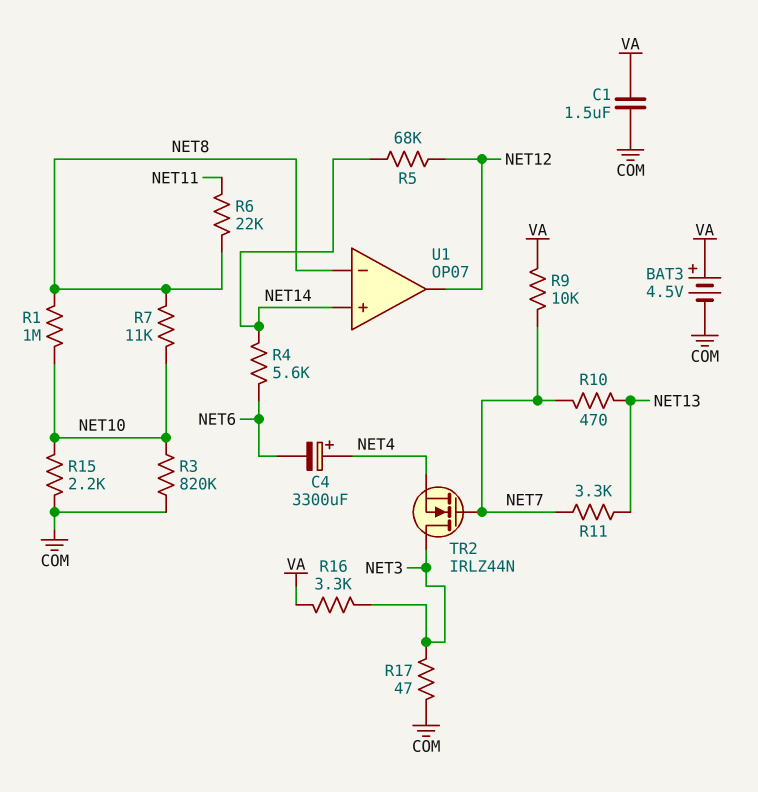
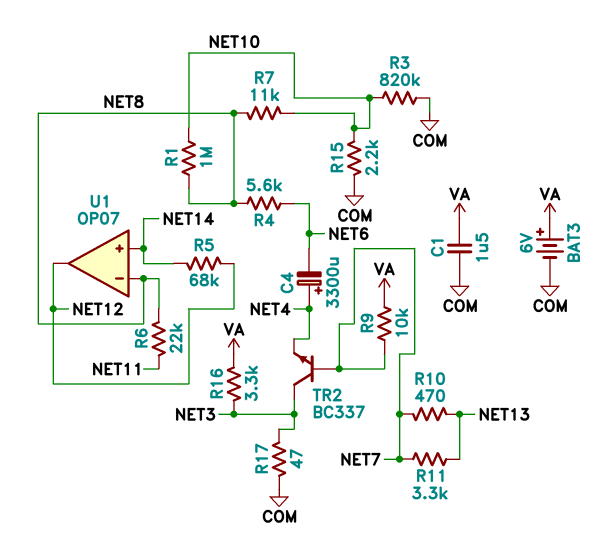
BAT3: 4.5V (plus VA, minus COM) -> 6V (plus VA, minus COM)
R4: 5.6k (NET6, NET14) -> 5.6k (NET6, NET8)
TR2: NMOS IRLZ44N (G NET7, D NET3, S NET4) -> NPN BC337 (B NET7, C NET3, E NET4)

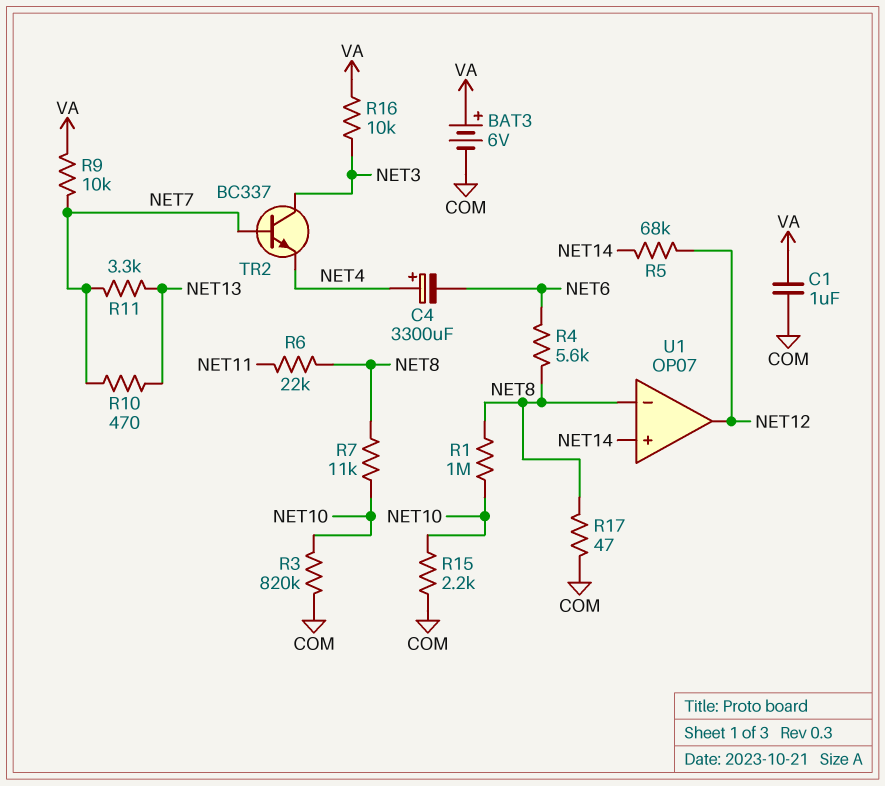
C1: 1.5uF (COM, VA) -> 1uF (COM, VA)
R16: 3.3k (NET3, VA) -> 10k (NET3, VA)
R17: 47 (COM, NET3) -> 47 (COM, NET8)

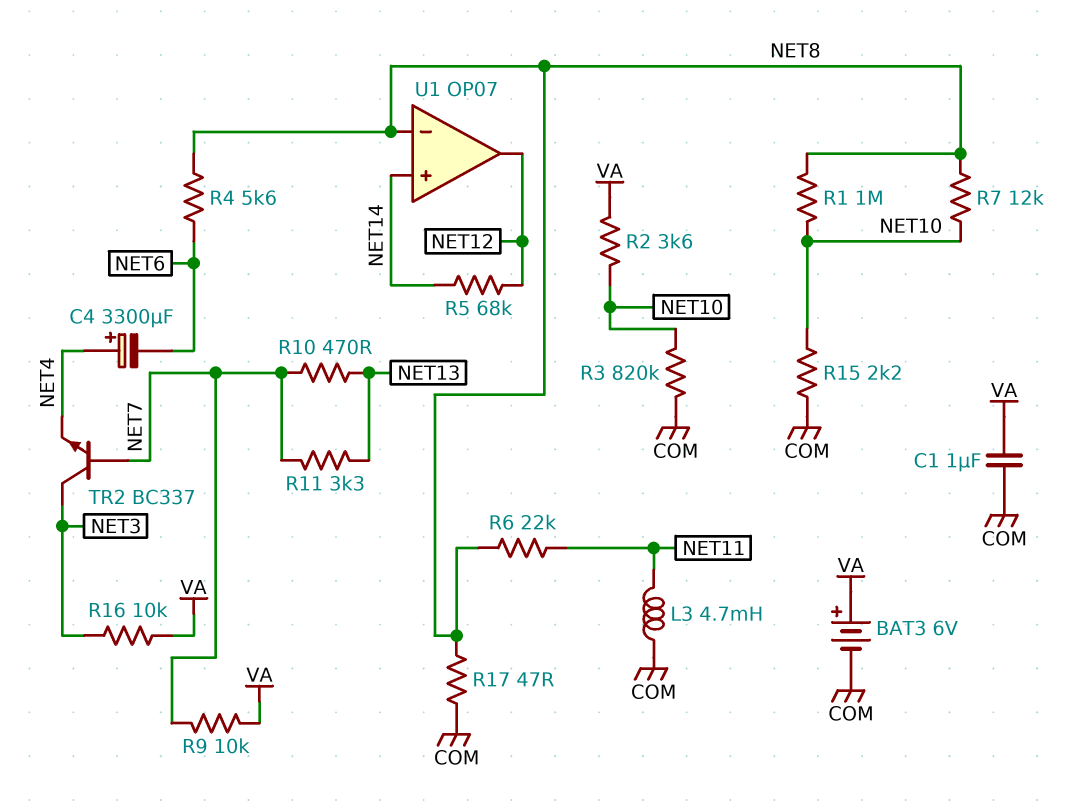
L3: none -> 4.7mH (COM, NET11)
R2: none -> 3.6k (NET10, VA)
R7: 11k (NET8, NET10) -> 12k (NET8, NET10)

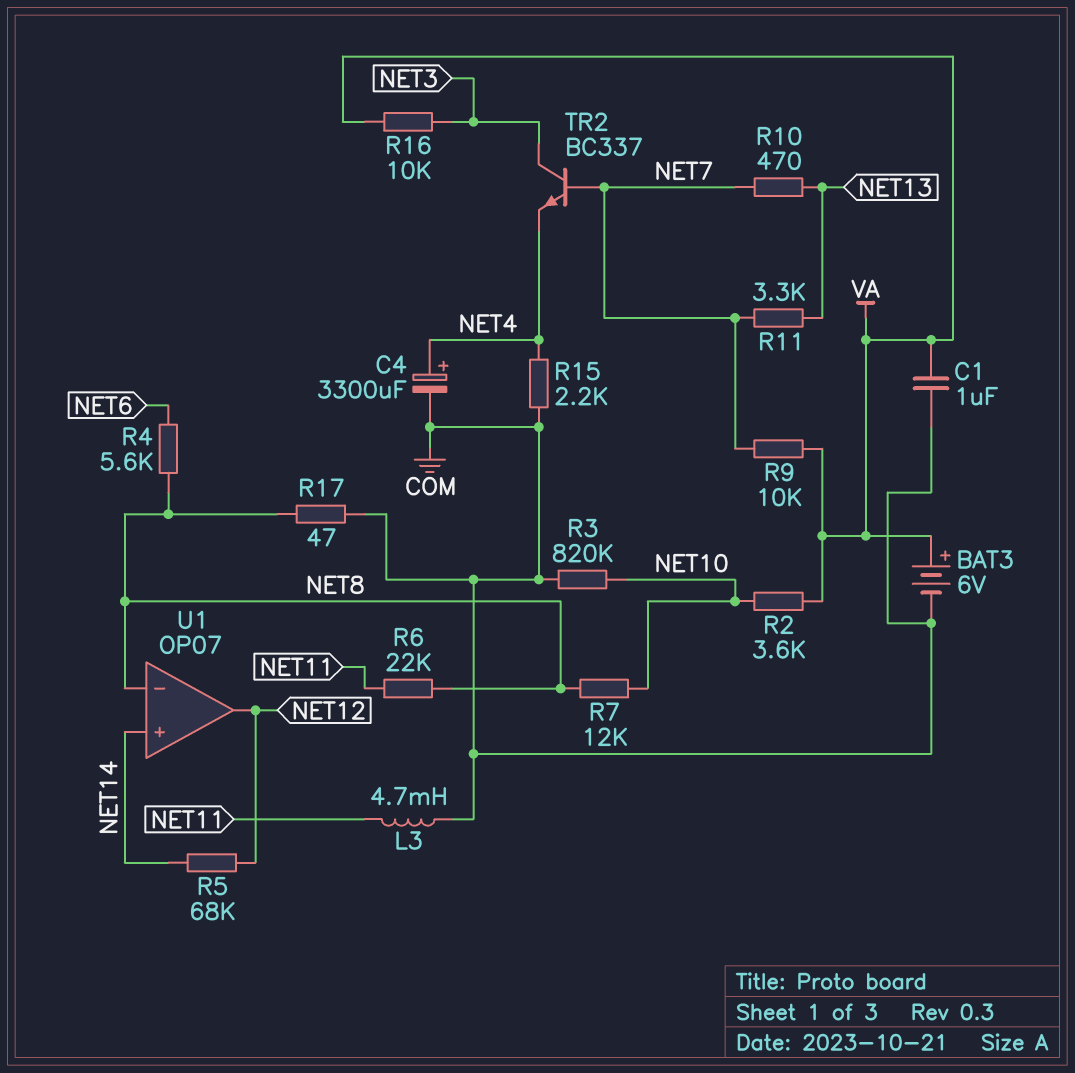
C4: 3300uF (plus NET4, minus NET6) -> 3300uF (plus NET4, minus COM)
R1: 1M (NET8, NET10) -> none
R15: 2.2k (COM, NET10) -> 2.2k (COM, NET4)

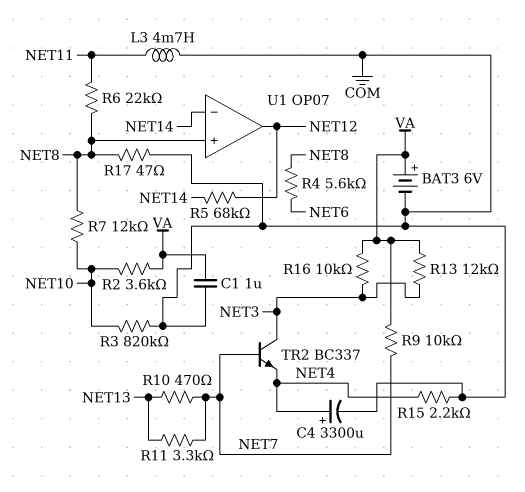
R13: none -> 12k (NET3, VA)
U1 pin in+: NET14 -> NET8
U1 pin in-: NET8 -> NET14

